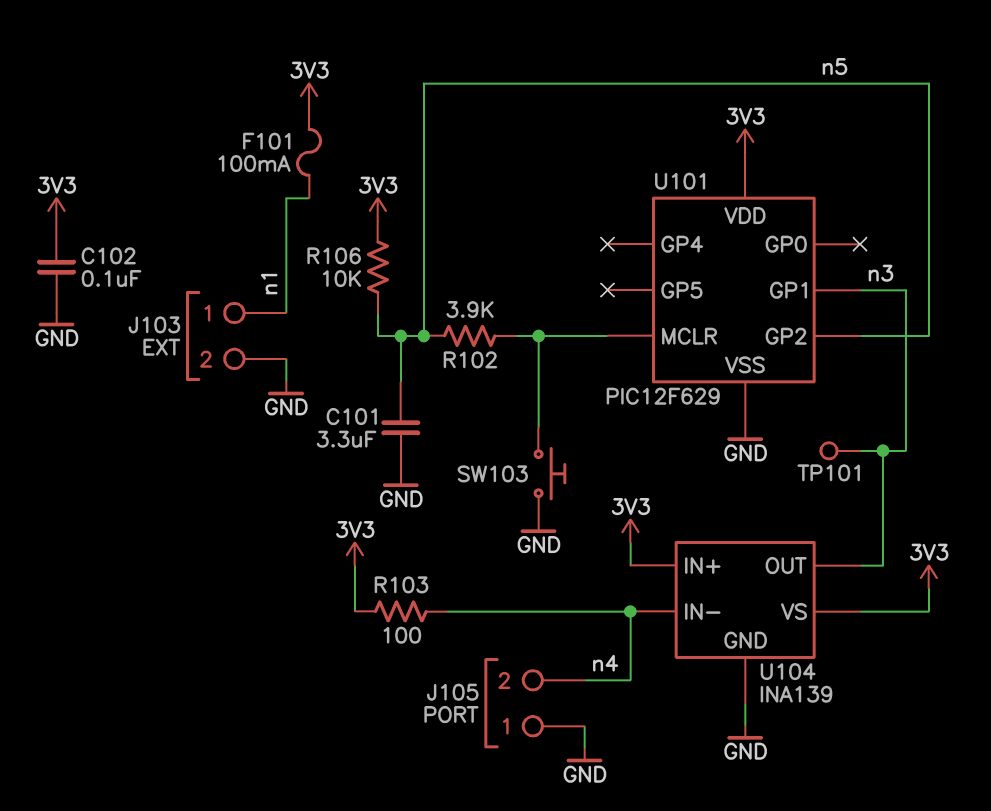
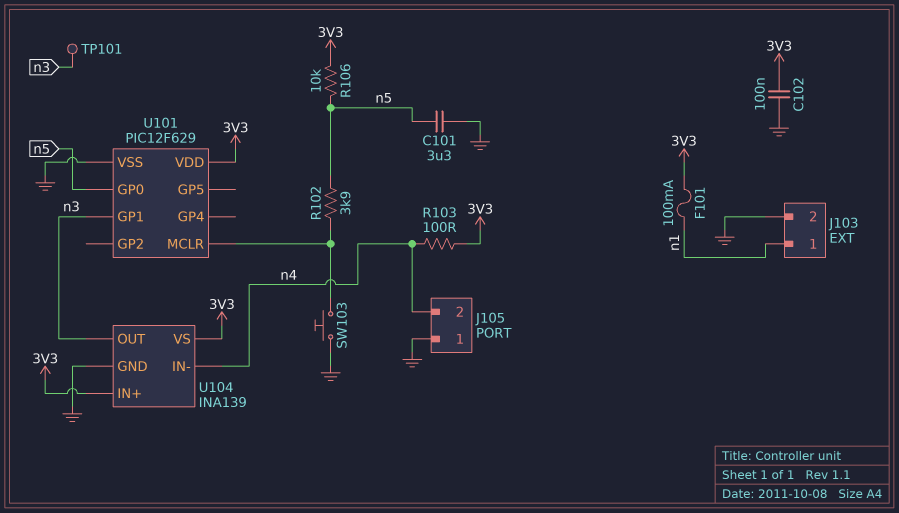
U101 pin GP0: none -> n5
U101 pin GP2: n5 -> none

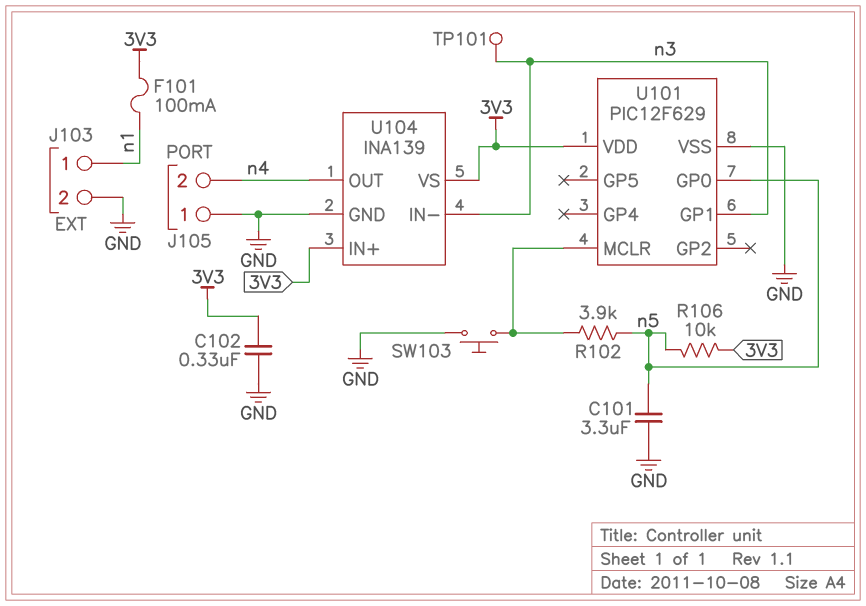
C102: 100nF (3V3, GND) -> 330nF (3V3, GND)
R103: 100 (3V3, n4) -> none
U104 pin IN-: n4 -> n3
U104 pin OUT: n3 -> n4

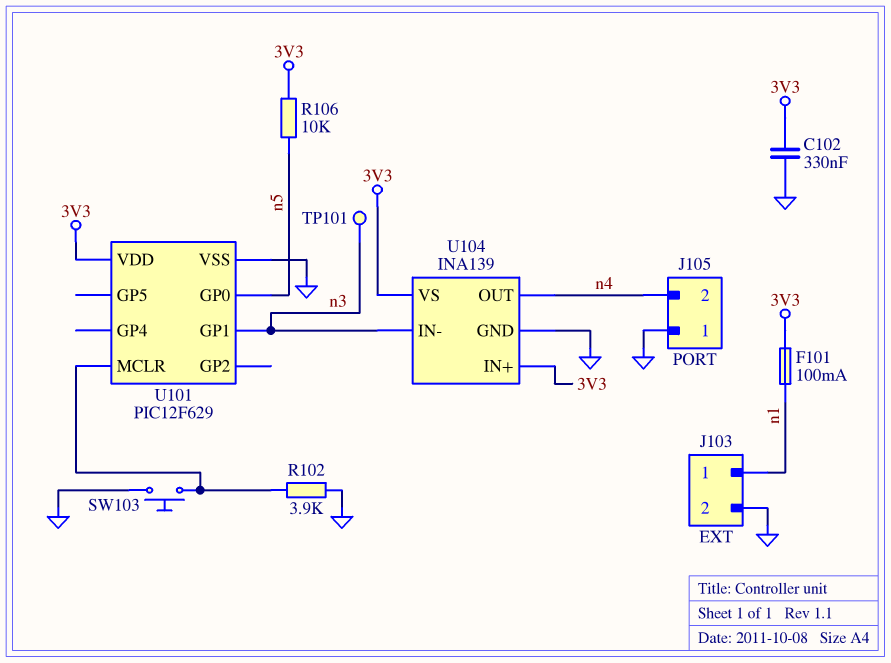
C101: 3.3uF (GND, n5) -> none
R102: 3.9k (U101/MCLR, n5) -> 3.9k (GND, U101/MCLR)

